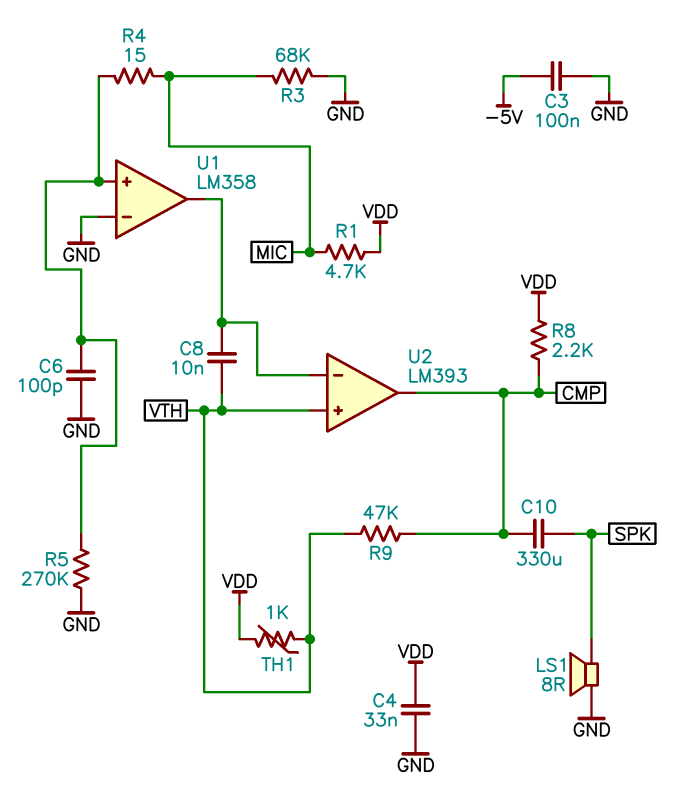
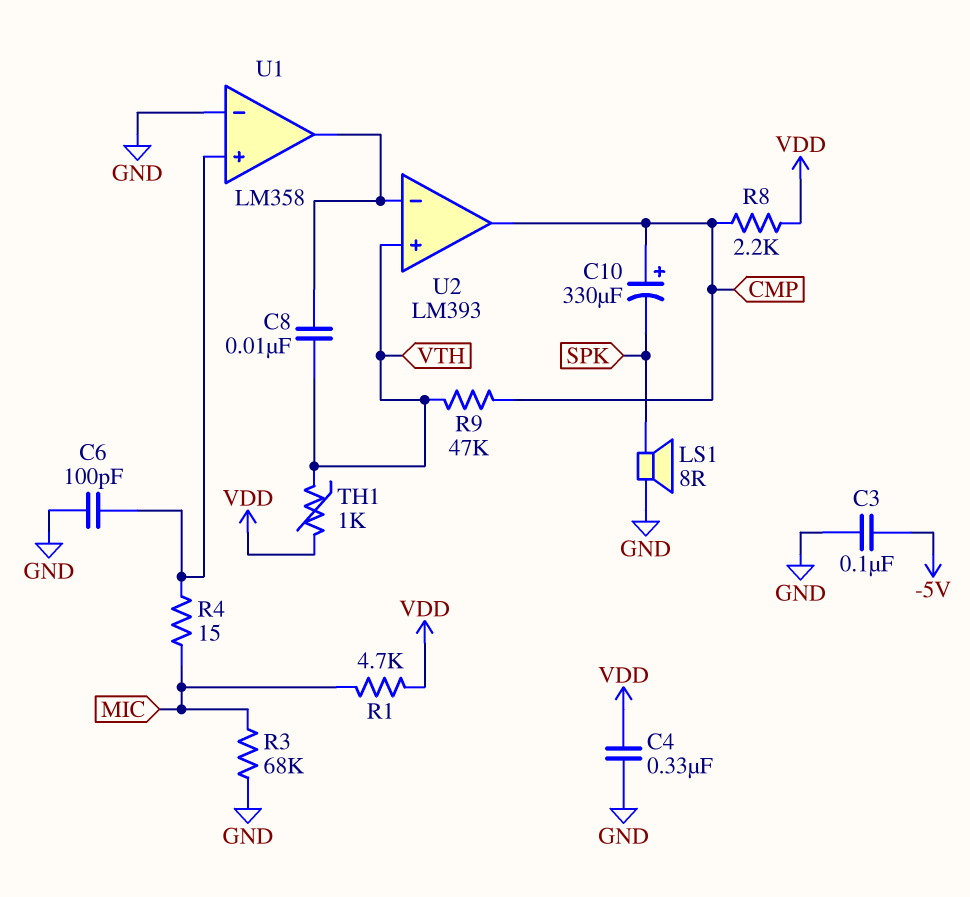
C4: 33nF (GND, VDD) -> 330nF (GND, VDD)
C10: 330uF (CMP, SPK) -> 330uF (plus CMP, minus SPK)
R5: 270k (GND, U1/in+) -> none

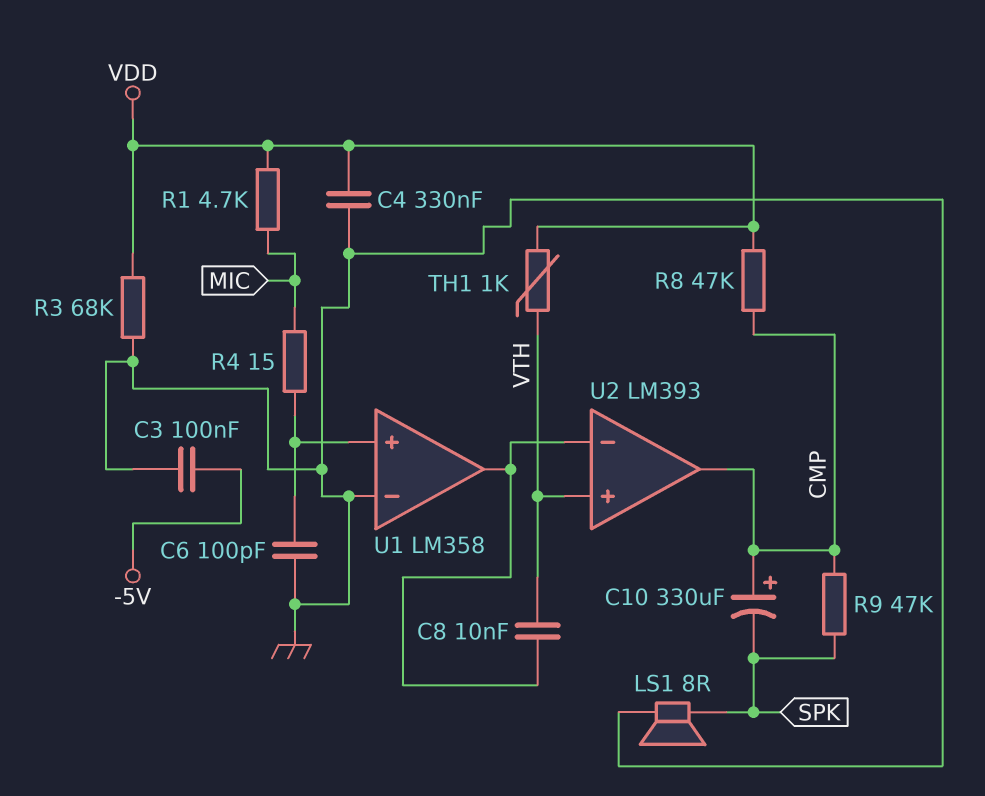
R3: 68k (GND, MIC) -> 68k (GND, VDD)
R8: 2.2k (CMP, VDD) -> 47k (CMP, VDD)
R9: 47k (CMP, VTH) -> 47k (CMP, SPK)

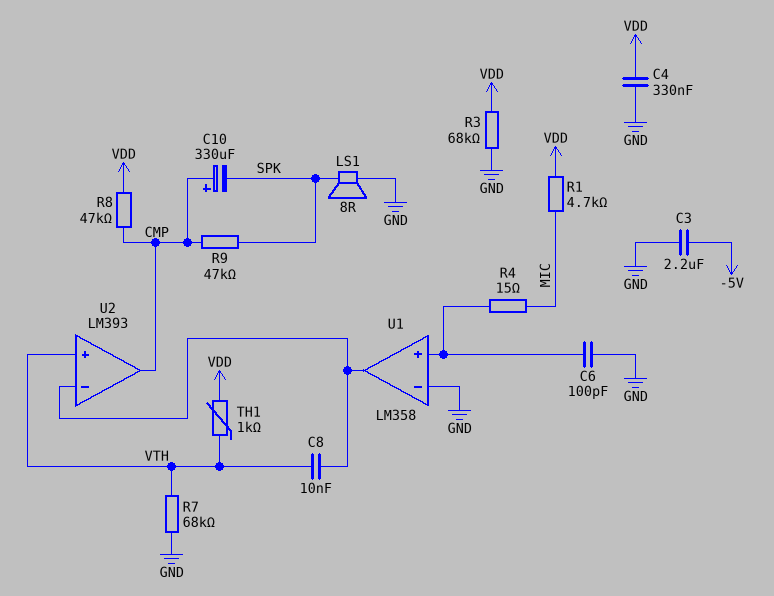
C3: 100nF (-5V, GND) -> 2.2uF (-5V, GND)
R7: none -> 68k (GND, VTH)

